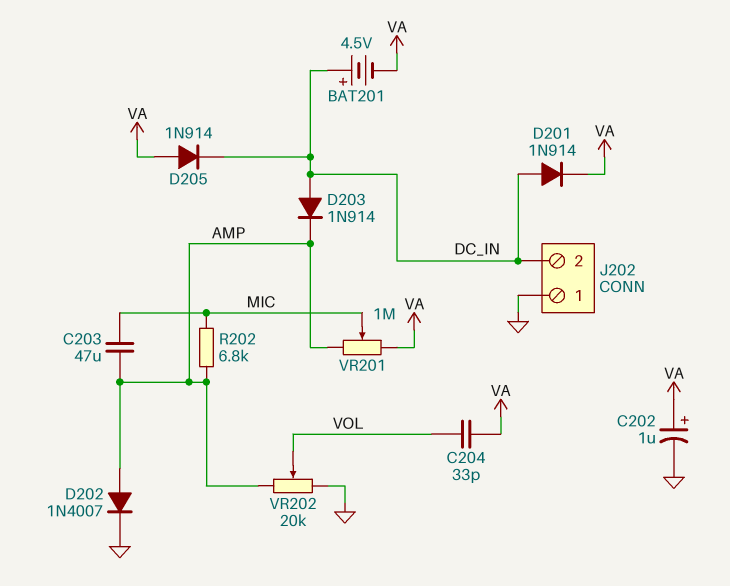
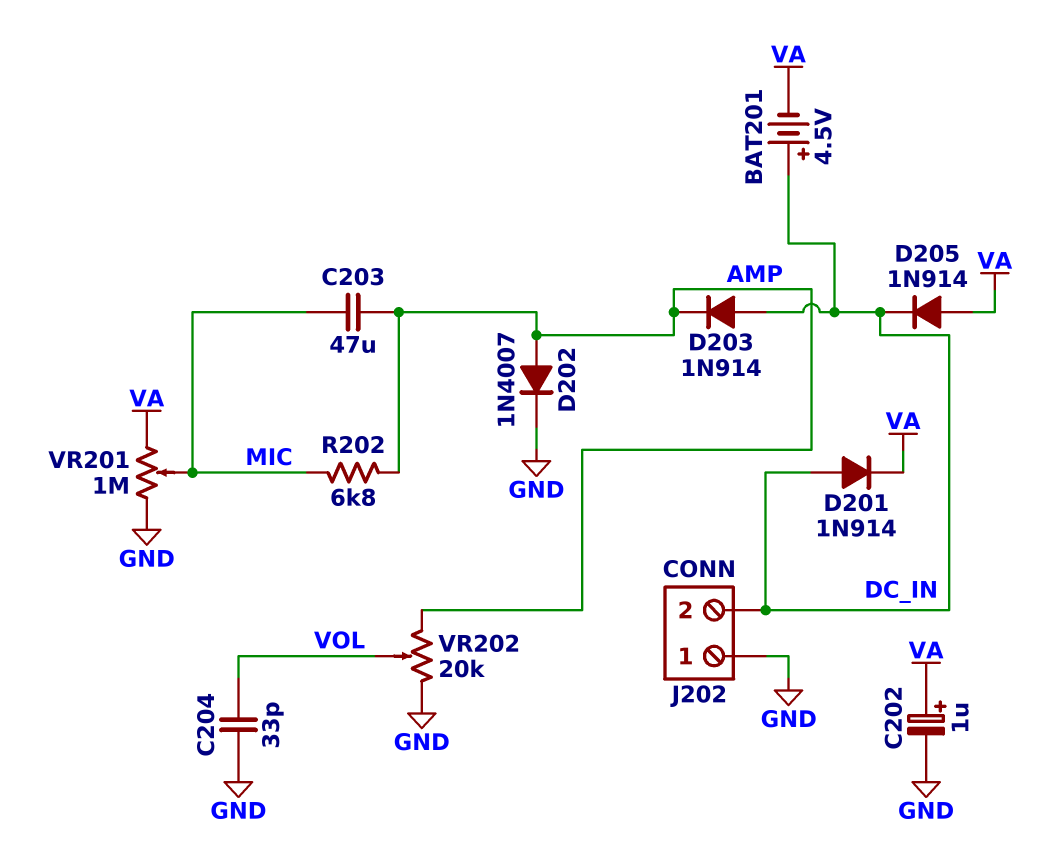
C204: 33pF (VA, VOL) -> 33pF (GND, VOL)
VR201: 1M (AMP, VA, wiper MIC) -> 1M (GND, VA, wiper MIC)

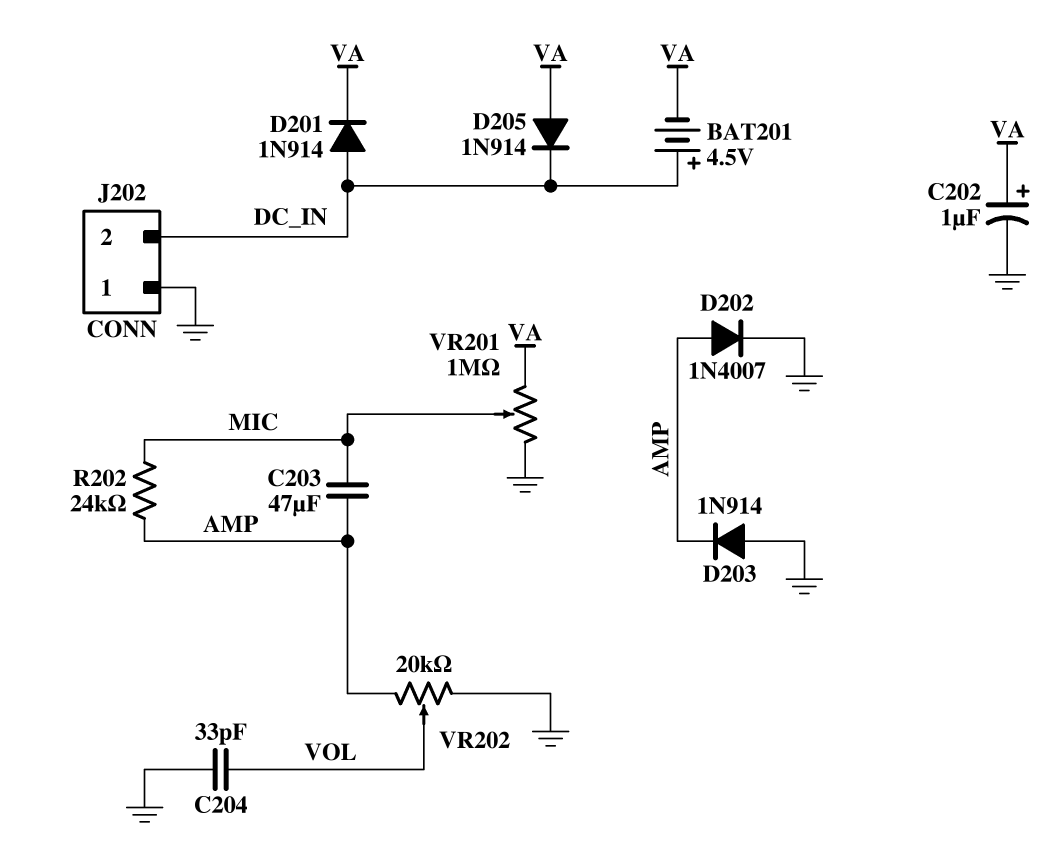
D203: diode 1N914 (A DC_IN, K AMP) -> diode 1N914 (A GND, K AMP)
R202: 6.8k (AMP, MIC) -> 24k (AMP, MIC)

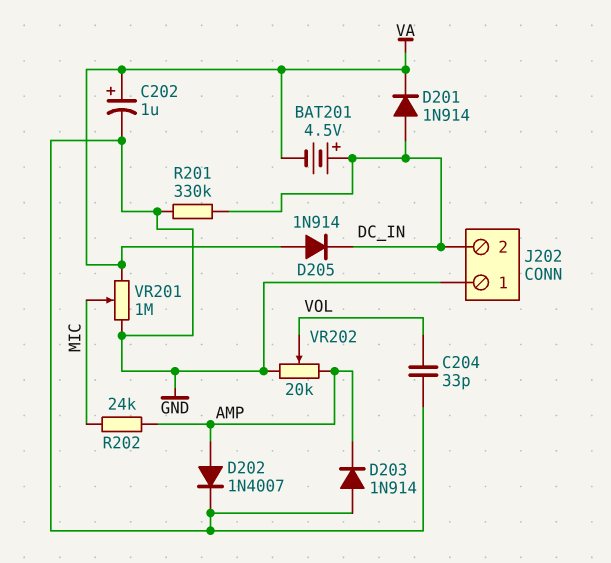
C203: 47uF (AMP, MIC) -> none
R201: none -> 330k (DC_IN, GND)

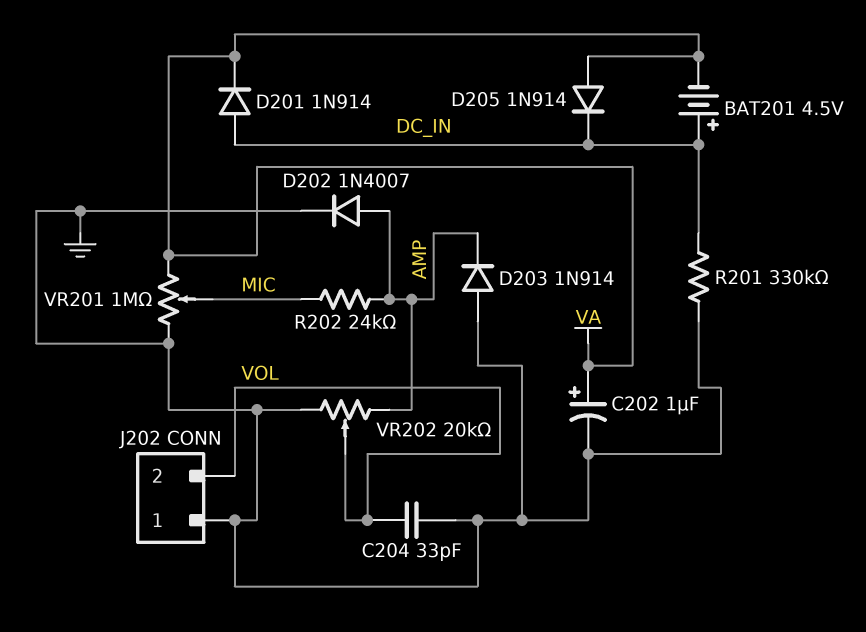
J202 pin 2: DC_IN -> VOL

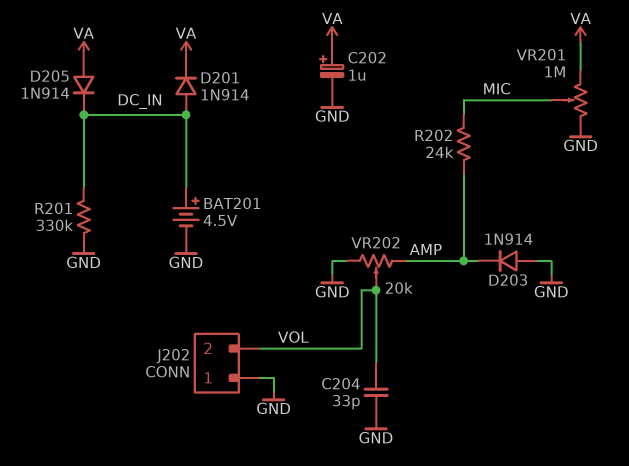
BAT201: 4.5V (plus DC_IN, minus VA) -> 4.5V (plus DC_IN, minus GND)
D202: diode 1N4007 (A AMP, K GND) -> none

